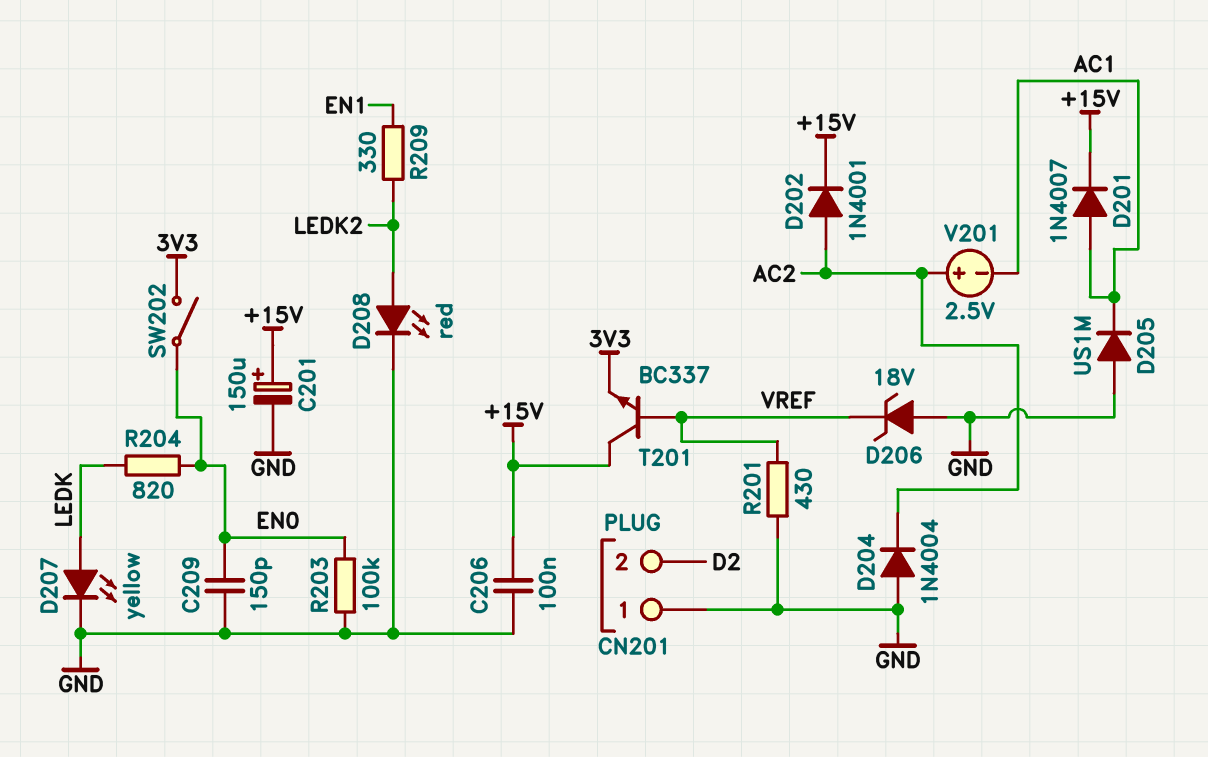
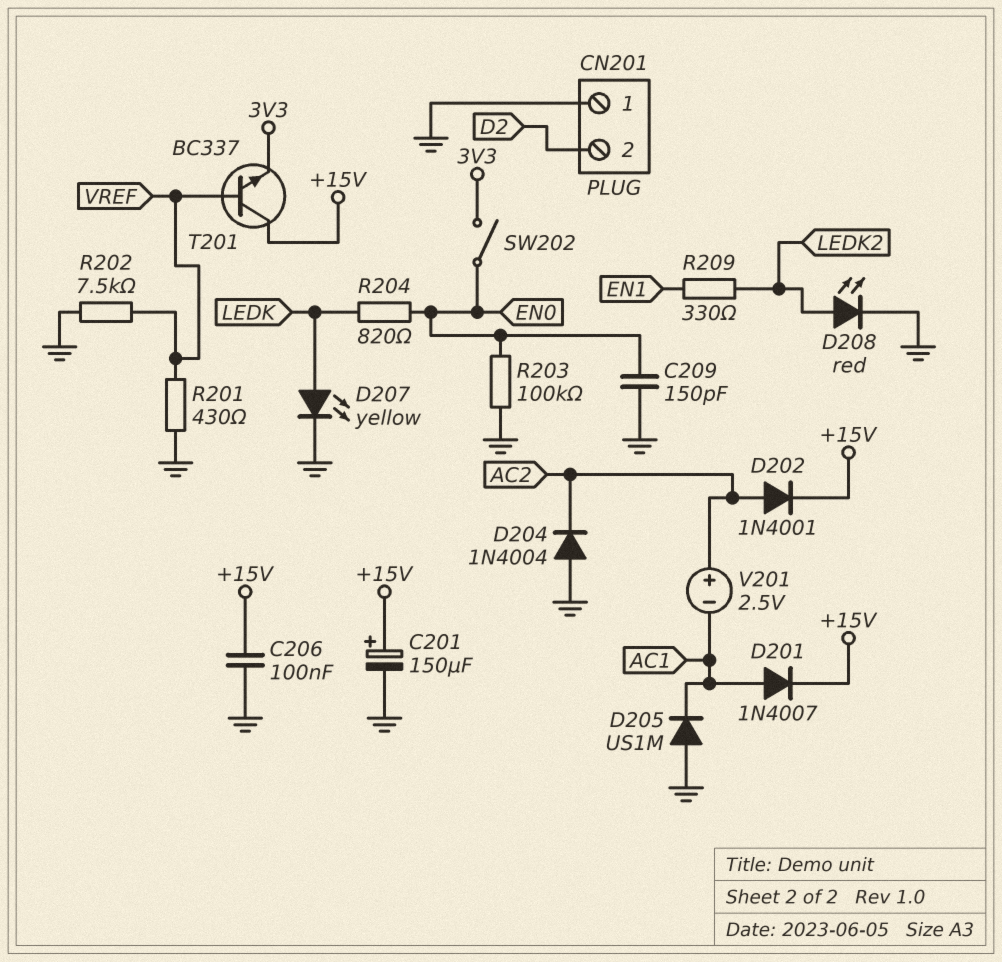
D206: zener 18V (A GND, K VREF) -> none
R202: none -> 7.5k (GND, VREF)

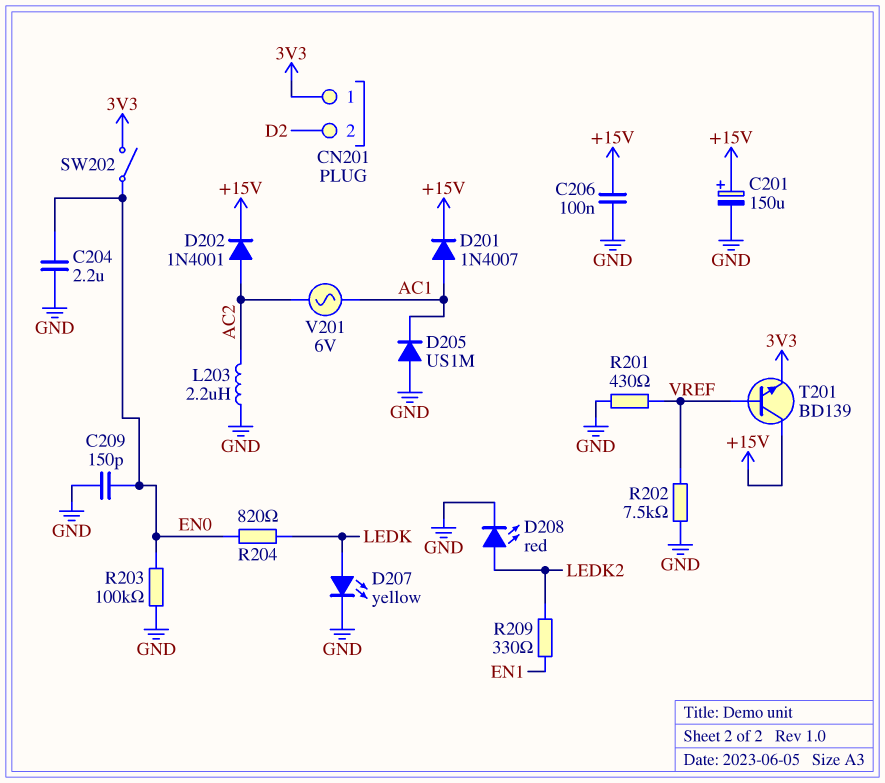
C204: none -> 2.2uF (EN0, GND)
CN201 pin 1: GND -> 3V3
D204: diode 1N4004 (A GND, K AC2) -> none
L203: none -> 2.2uH (AC2, GND)
T201: NPN BC337 (B VREF, C +15V, E 3V3) -> NPN BD139 (B VREF, C +15V, E 3V3)
V201: 2.5V (plus AC2, minus AC1) -> AC 6V (AC1, AC2)

